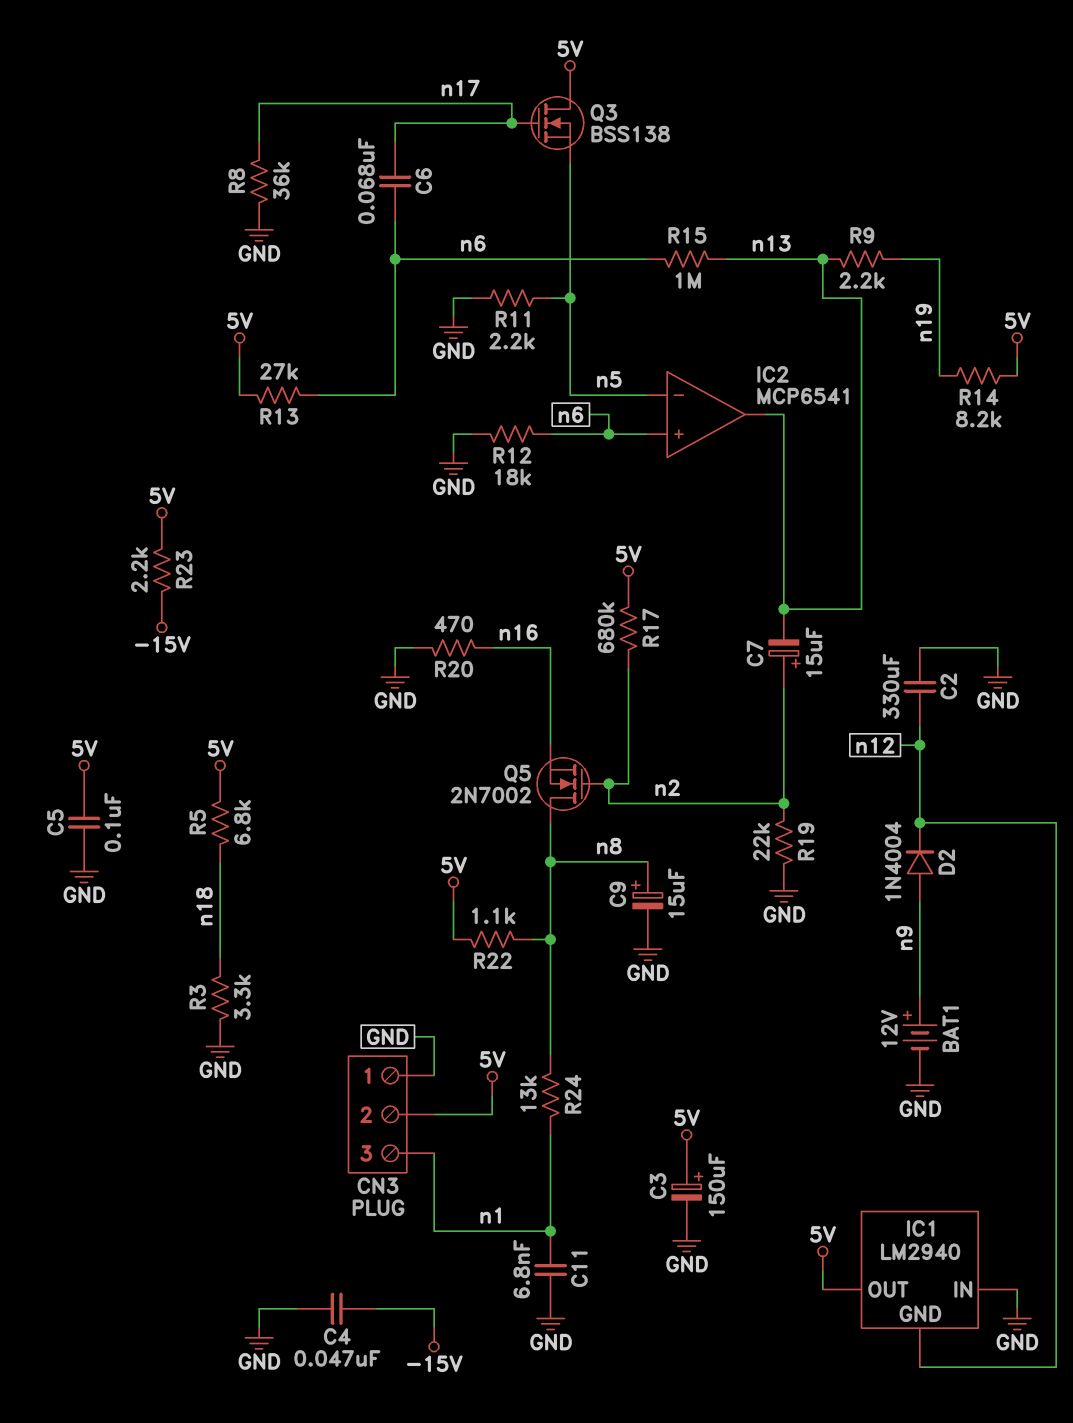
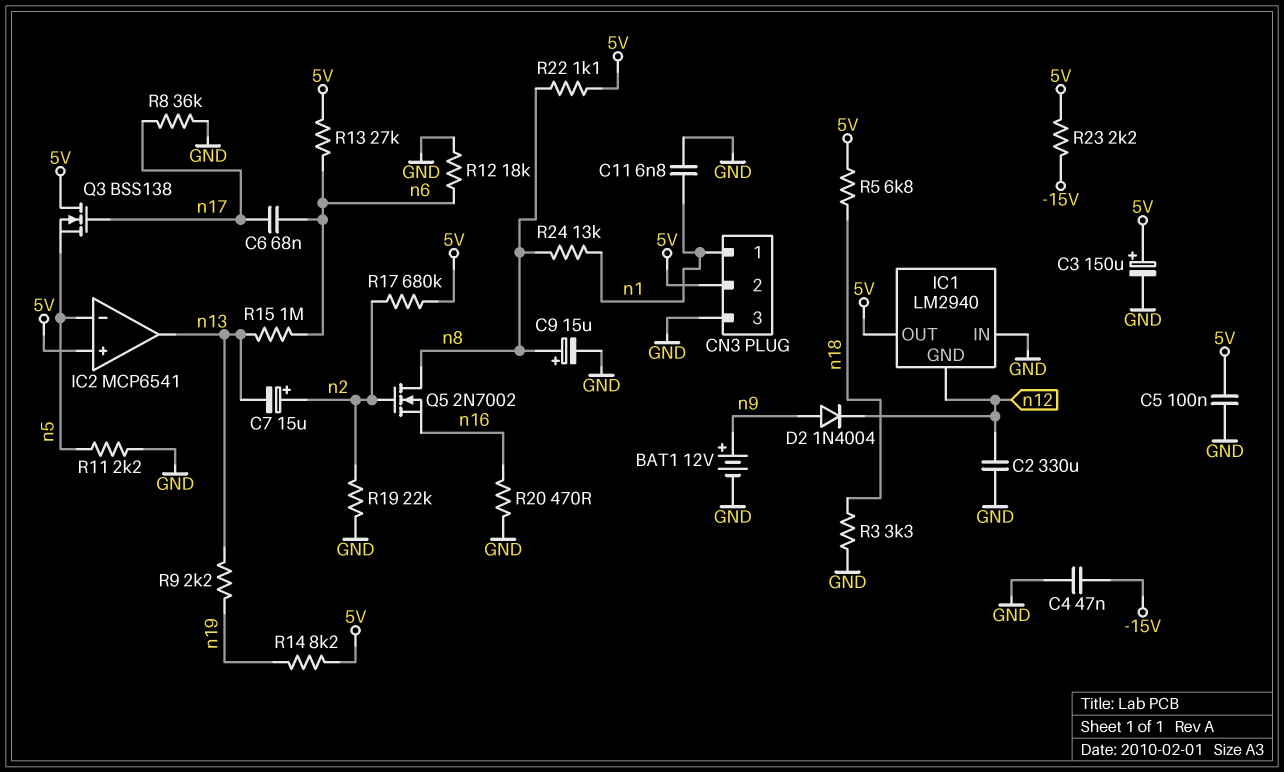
CN3 pin 1: GND -> n1
CN3 pin 3: n1 -> GND
IC2 pin in+: n6 -> 5V

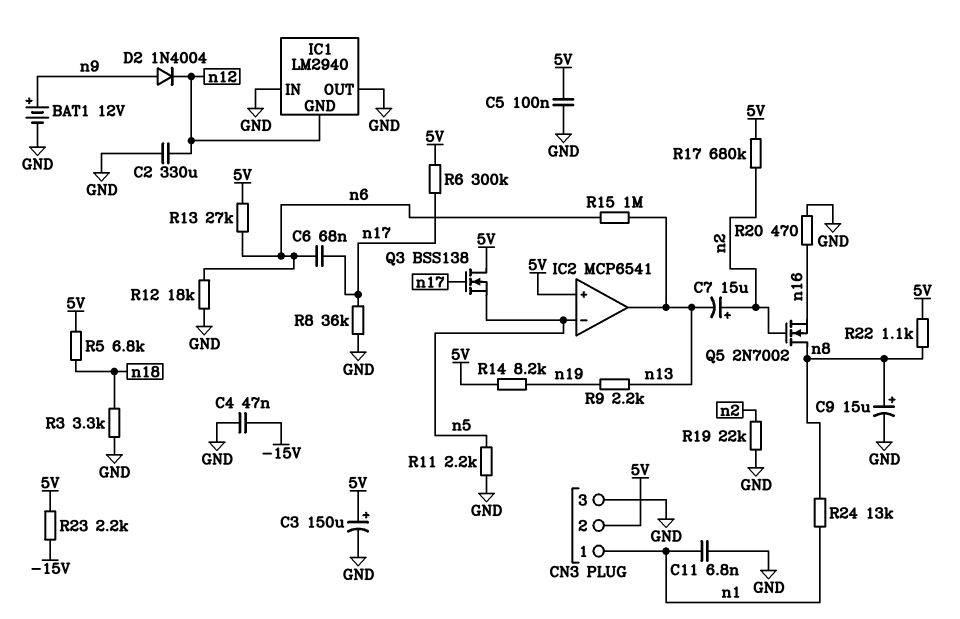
IC1 pin OUT: 5V -> GND
R6: none -> 300k (5V, n17)

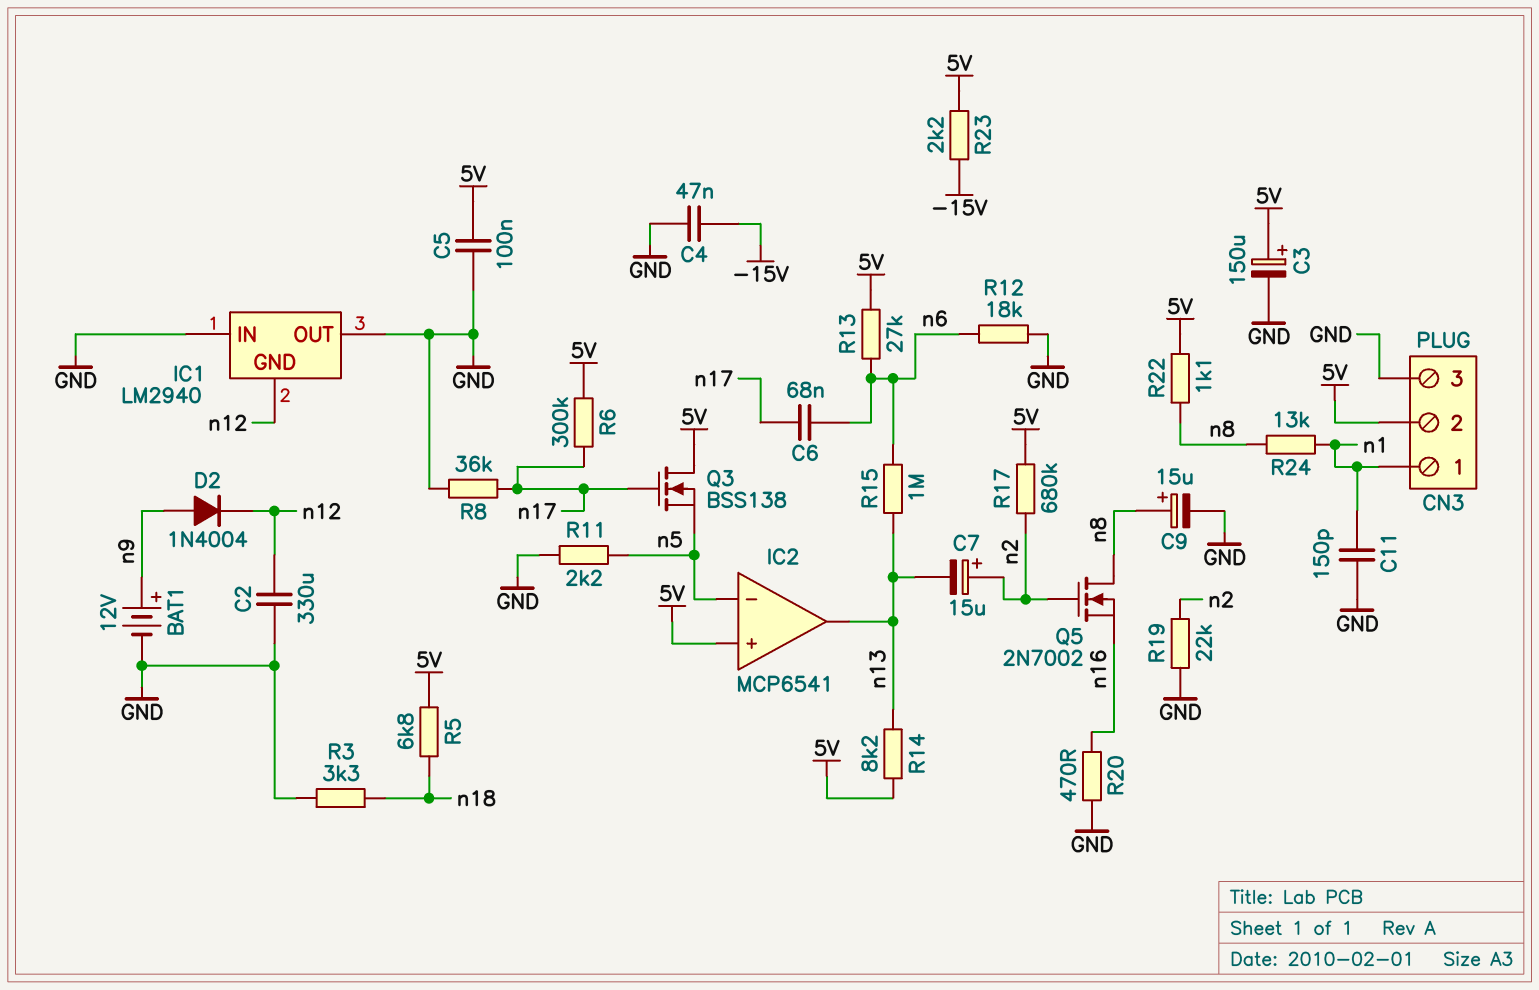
C11: 6.8nF (GND, n1) -> 150pF (GND, n1)
R9: 2.2k (n13, n19) -> none
R14: 8.2k (5V, n19) -> 8.2k (5V, n13)

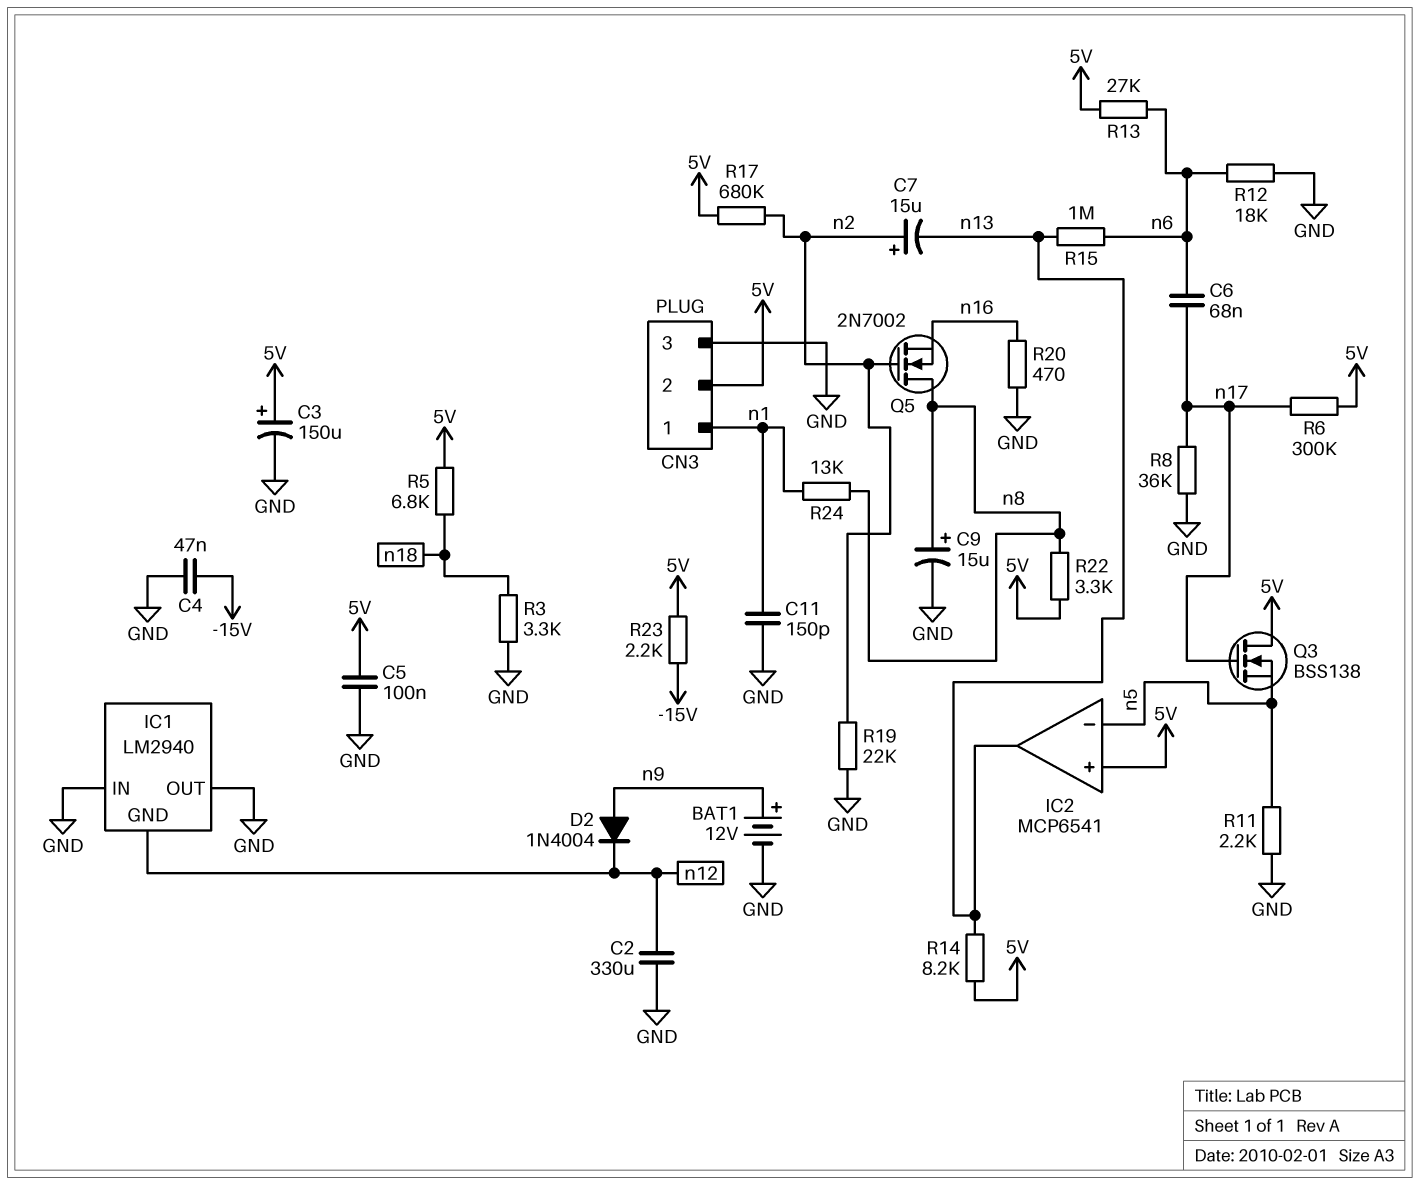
R22: 1.1k (5V, n8) -> 3.3k (5V, n8)

